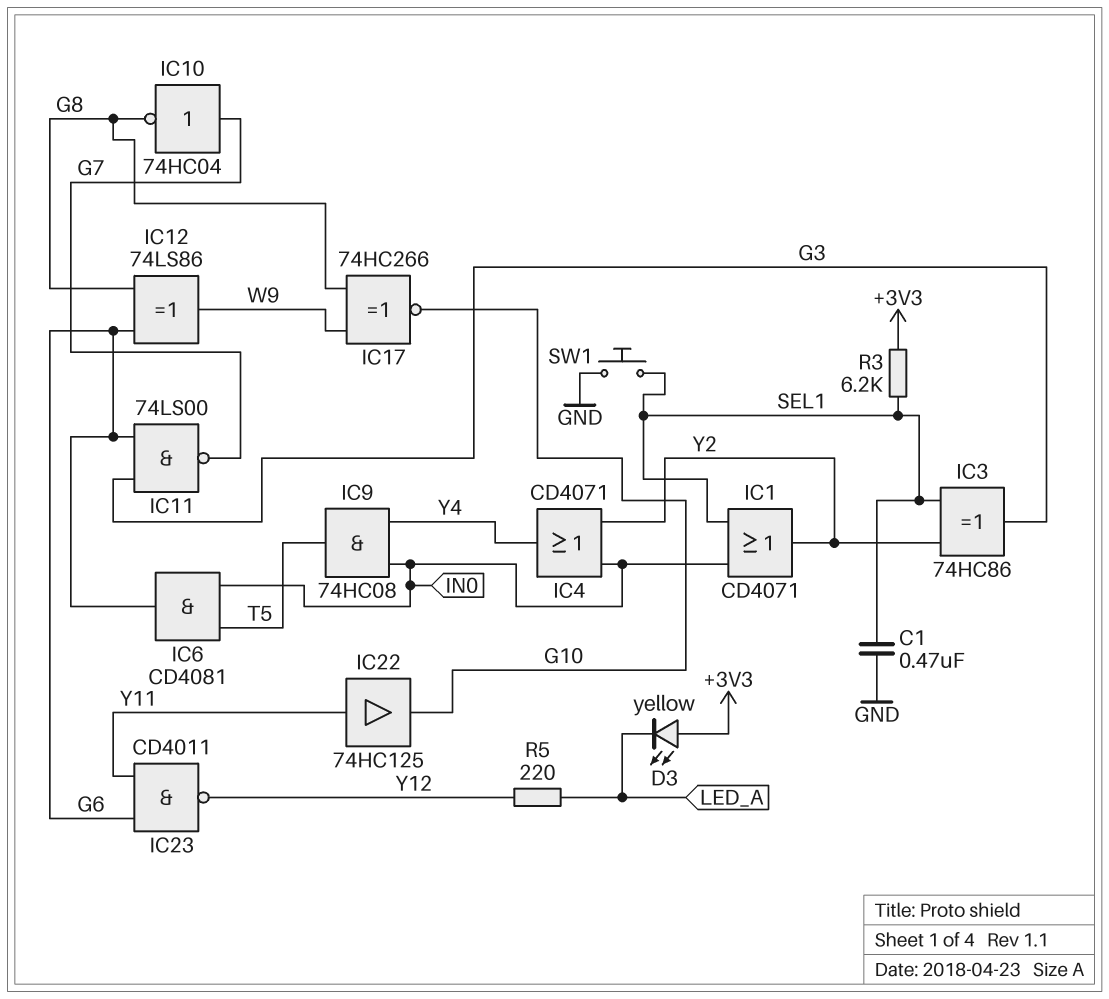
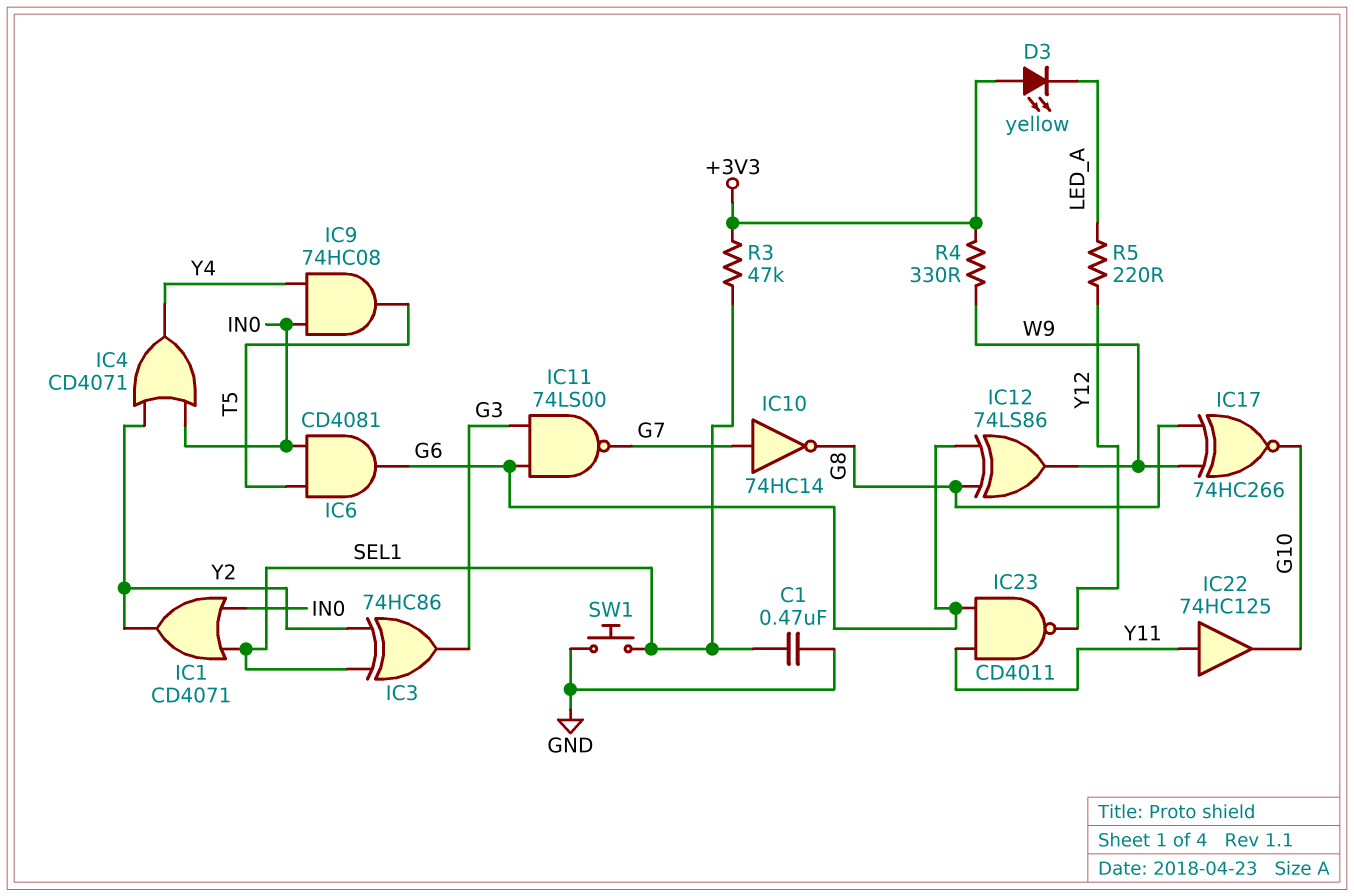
IC10: NOT 74HC04 (in G7, out G8) -> NOT 74HC14 (in G7, out G8)
R3: 6.2k (+3V3, SEL1) -> 47k (+3V3, SEL1)
R4: none -> 330 (+3V3, W9)

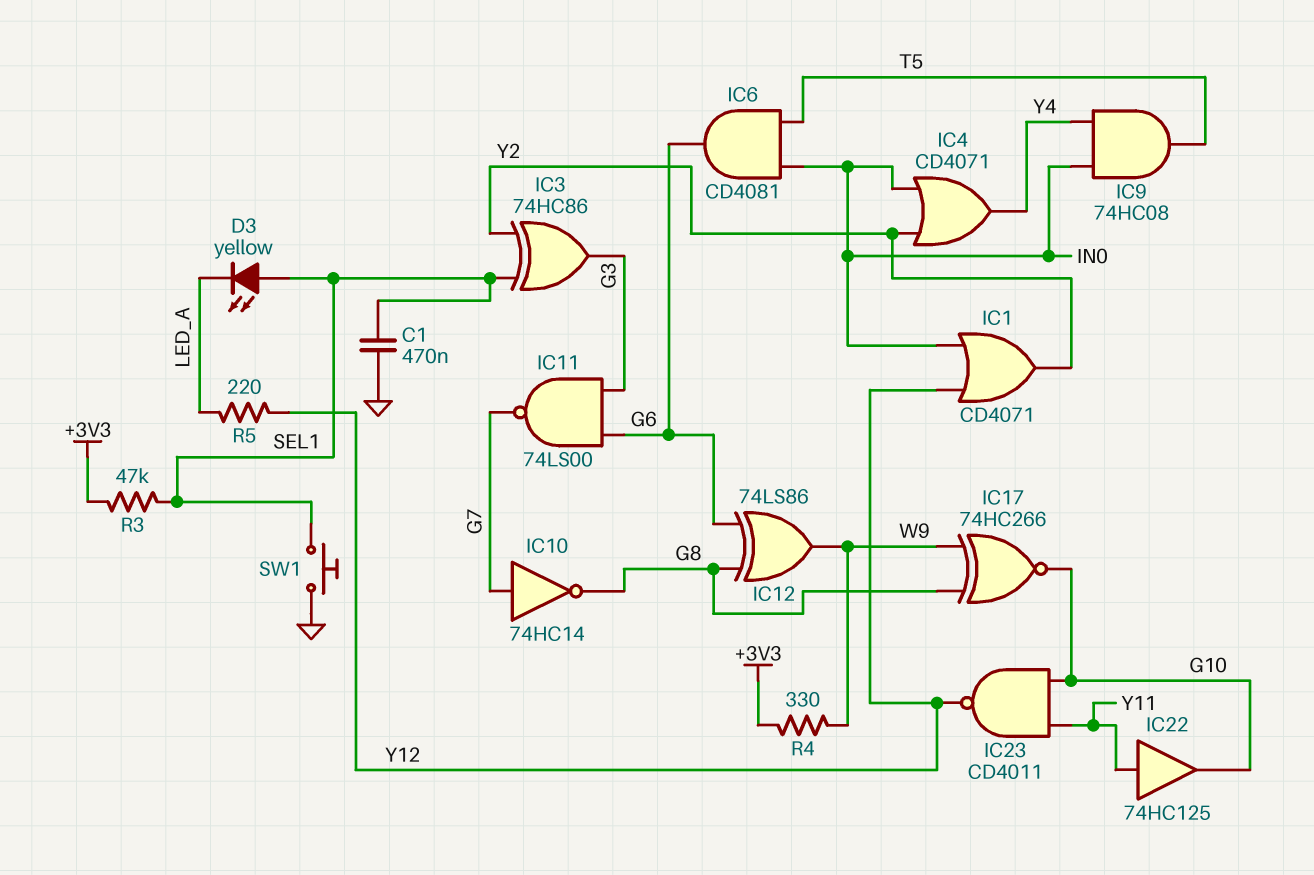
D3: LED yellow (A +3V3, K LED_A) -> LED yellow (A SEL1, K LED_A)
IC1: OR CD4071 (in IN0, in SEL1, out Y2) -> OR CD4071 (in IN0, in Y12, out Y2)
IC23: NAND CD4011 (in G6, in Y11, out Y12) -> NAND CD4011 (in G10, in Y11, out Y12)

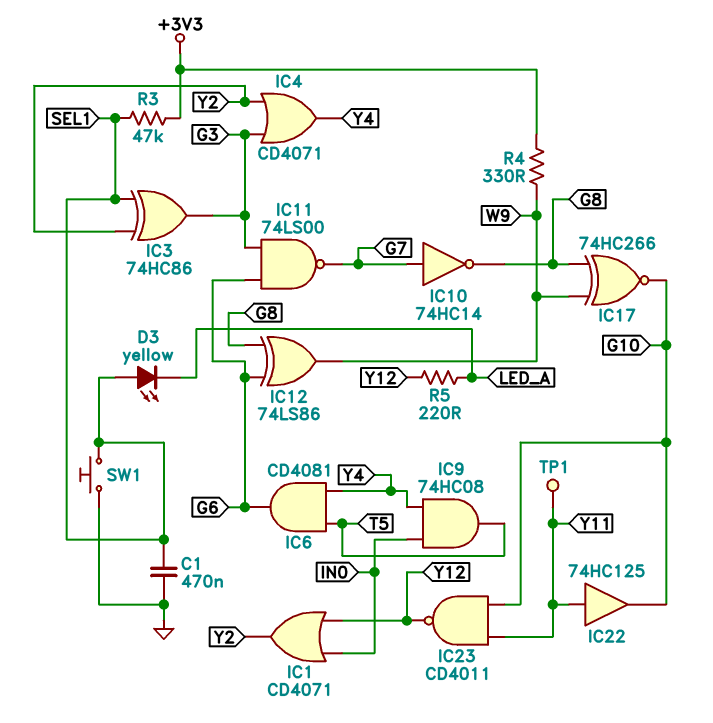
IC4: OR CD4071 (in IN0, in Y2, out Y4) -> OR CD4071 (in G3, in Y2, out Y4)
IC6: AND CD4081 (in IN0, in T5, out G6) -> AND CD4081 (in T5, in Y4, out G6)
TP1: none -> test point (Y11)

